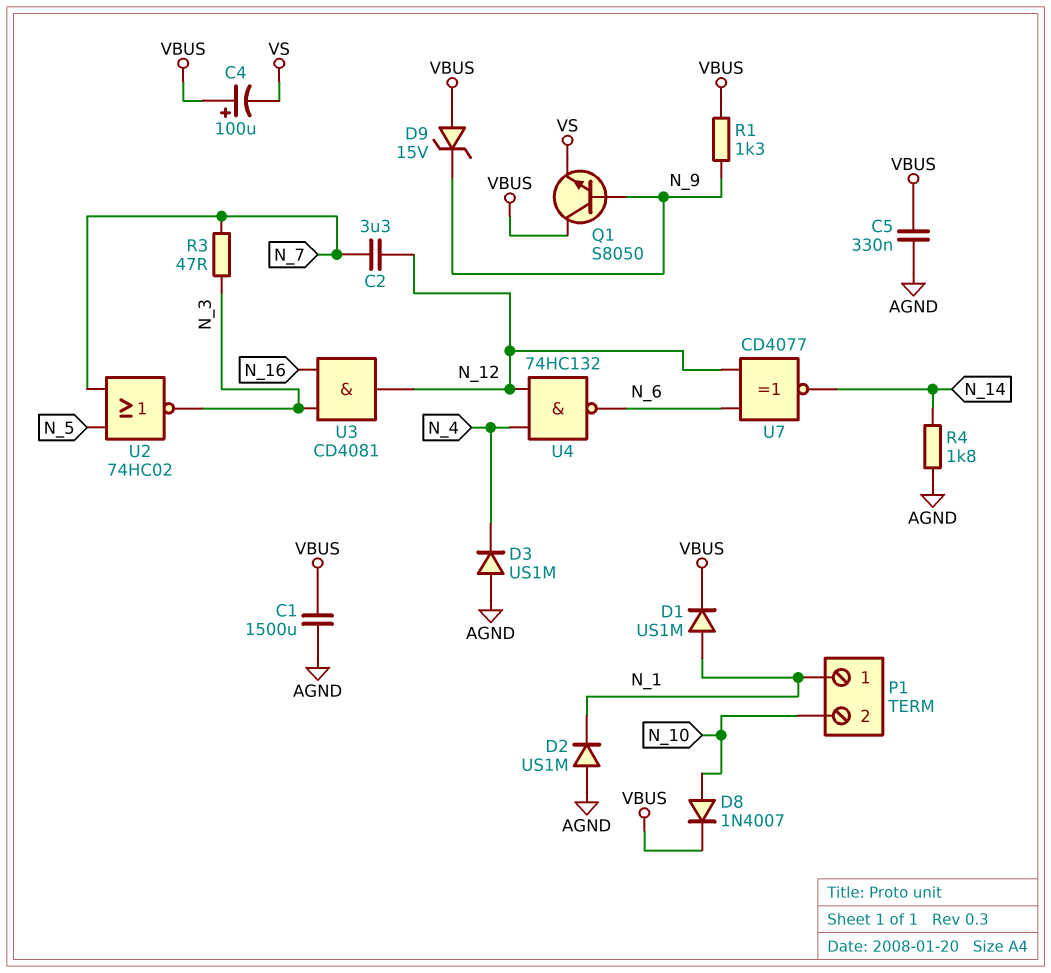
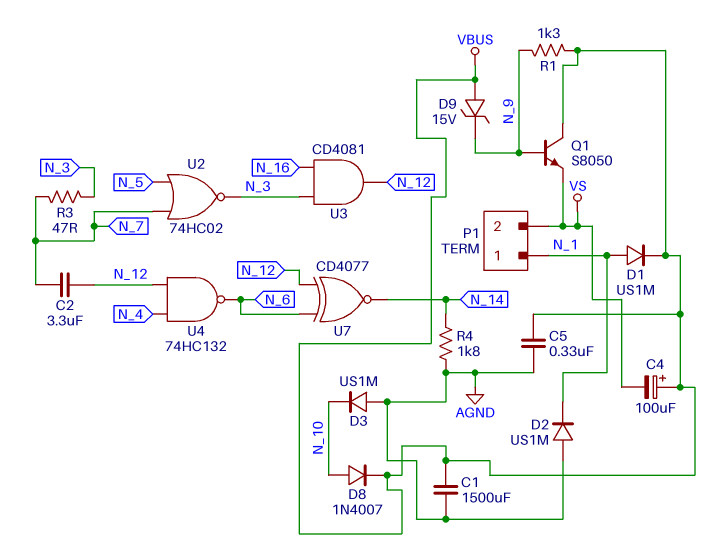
D3: diode US1M (A AGND, K N_4) -> diode US1M (A AGND, K N_10)
P1 pin 2: N_10 -> VS

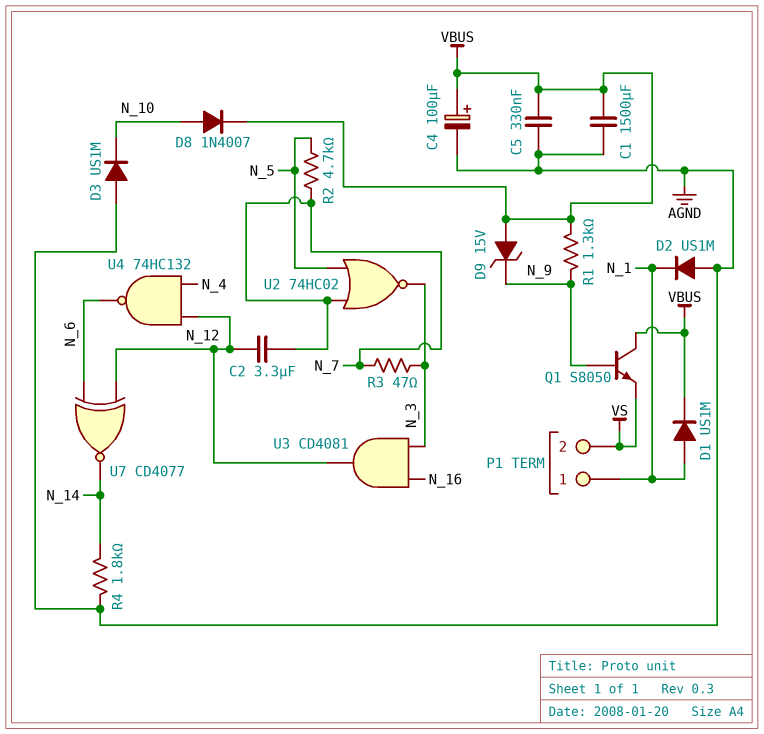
C4: 100uF (plus VBUS, minus VS) -> 100uF (plus VBUS, minus AGND)
R2: none -> 4.7k (N_5, N_7)

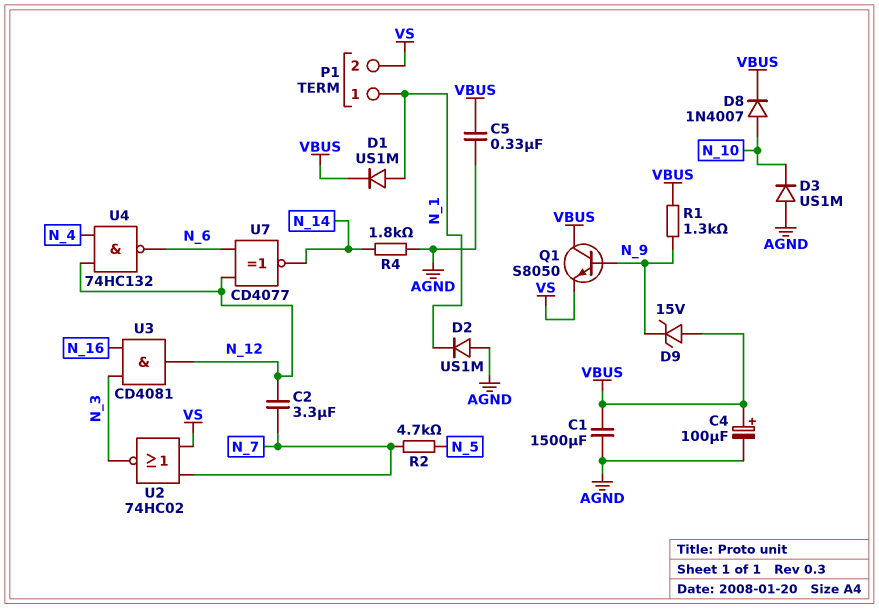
R3: 47 (N_3, N_7) -> none
U2: NOR 74HC02 (in N_5, in N_7, out N_3) -> NOR 74HC02 (in N_7, in VS, out N_3)

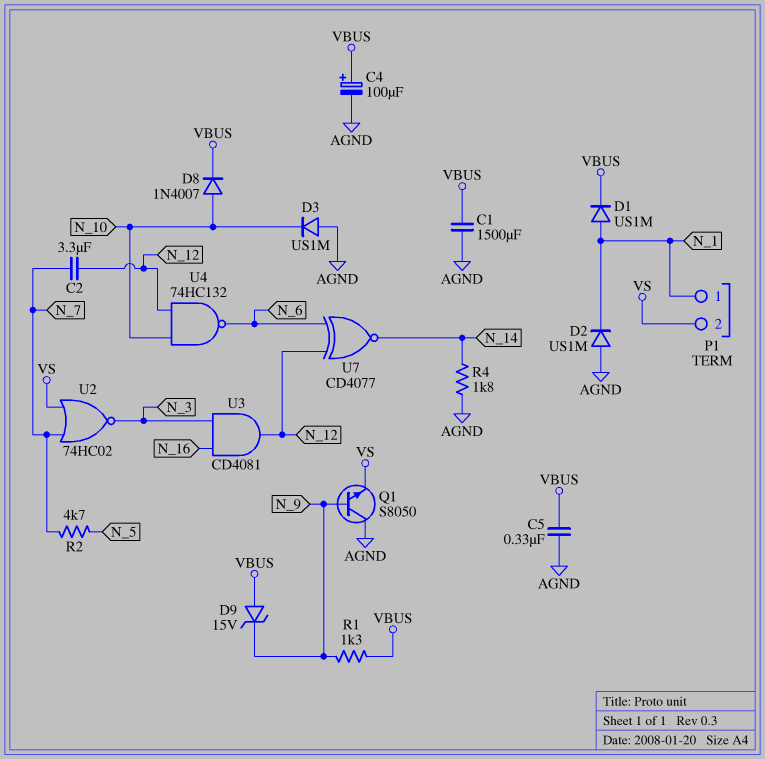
Q1: NPN S8050 (B N_9, C VBUS, E VS) -> NPN S8050 (B N_9, C AGND, E VS)
U4: NAND 74HC132 (in N_4, in N_12, out N_6) -> NAND 74HC132 (in N_10, in N_12, out N_6)

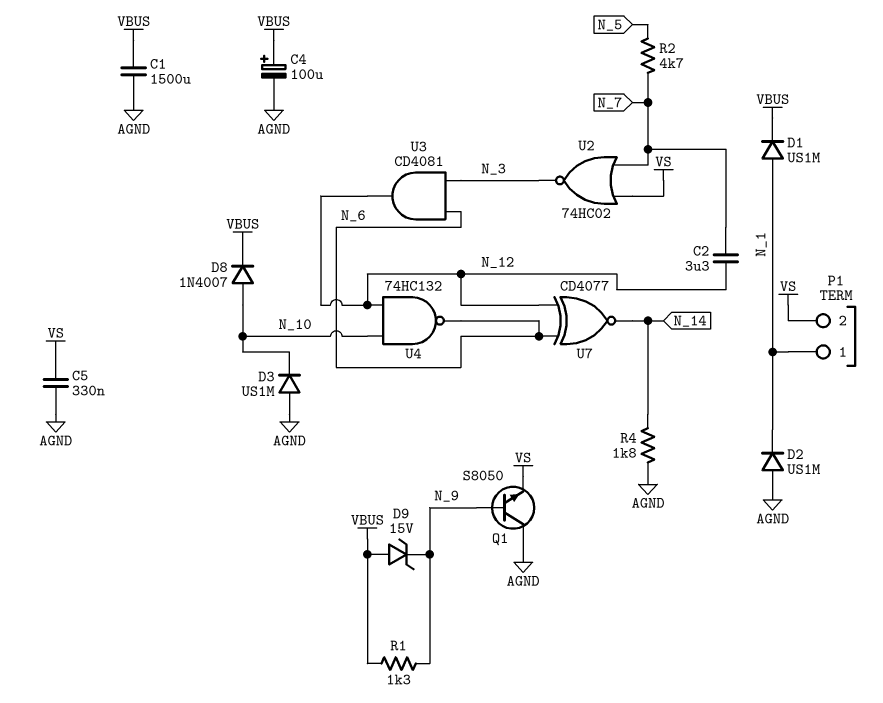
C5: 330nF (AGND, VBUS) -> 330nF (AGND, VS)
U3: AND CD4081 (in N_3, in N_16, out N_12) -> AND CD4081 (in N_3, in N_6, out N_12)

